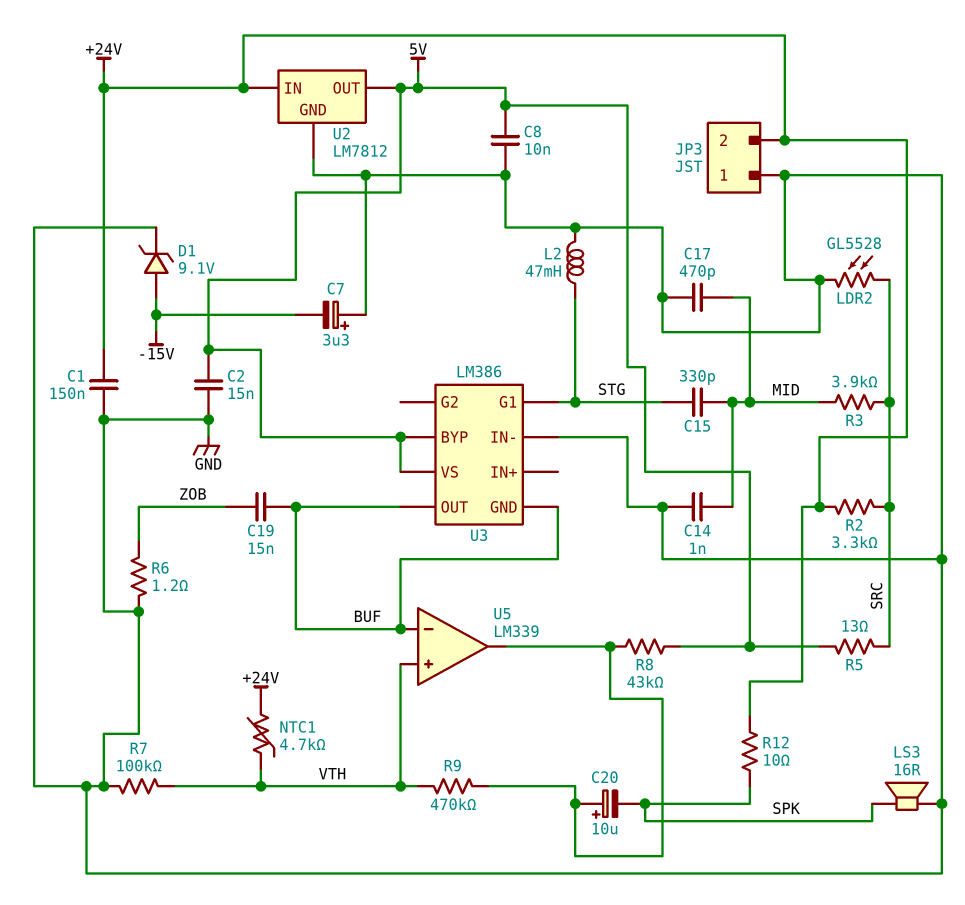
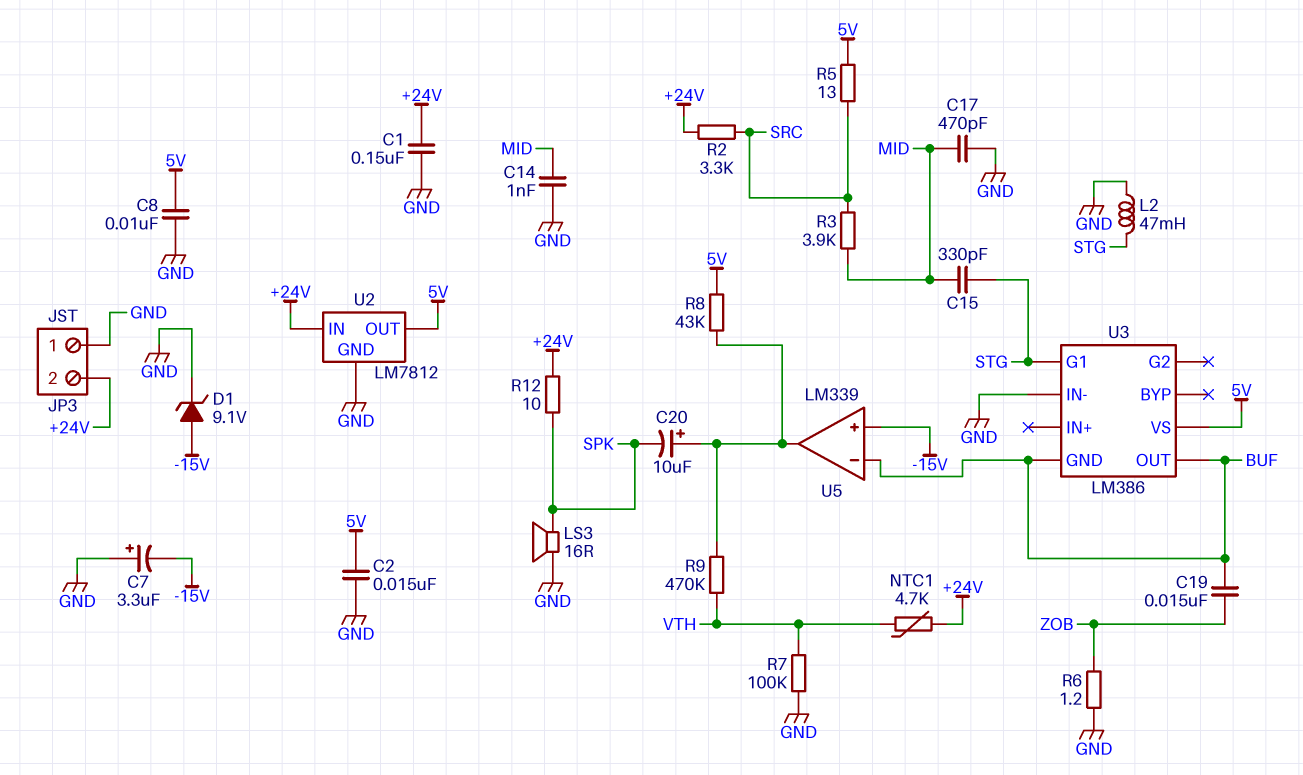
LDR2: GL5528 (GND, SRC) -> none
U3 pin BYP: 5V -> none
U5 pin in+: VTH -> -15V

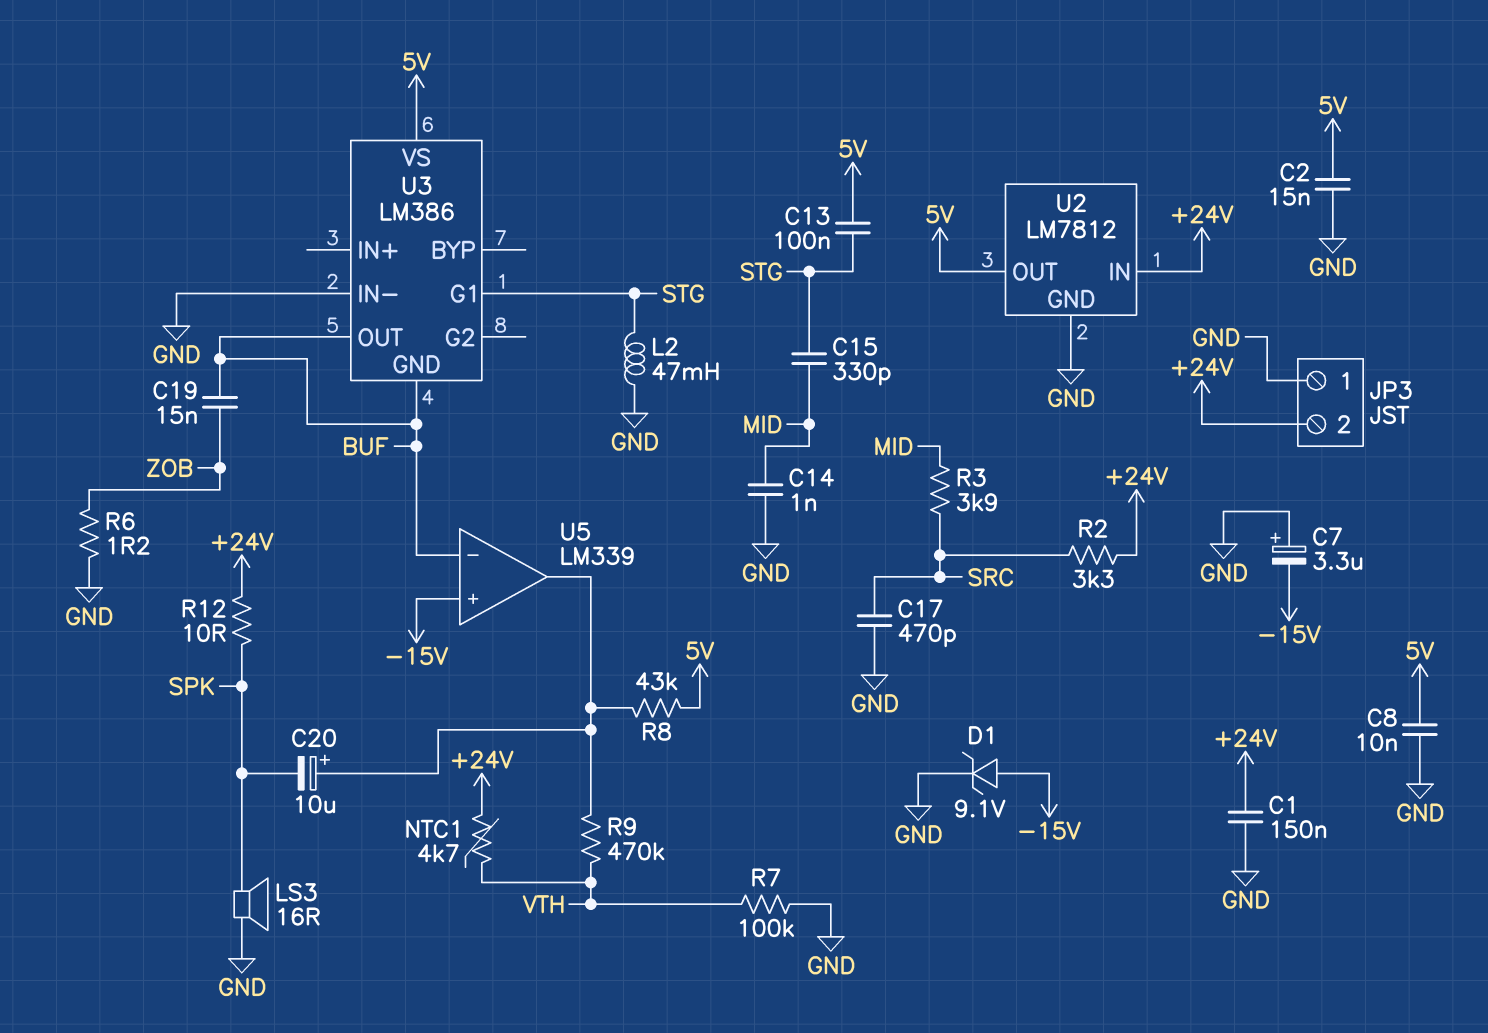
C13: none -> 100nF (5V, STG)
C17: 470pF (GND, MID) -> 470pF (GND, SRC)
R5: 13 (5V, SRC) -> none

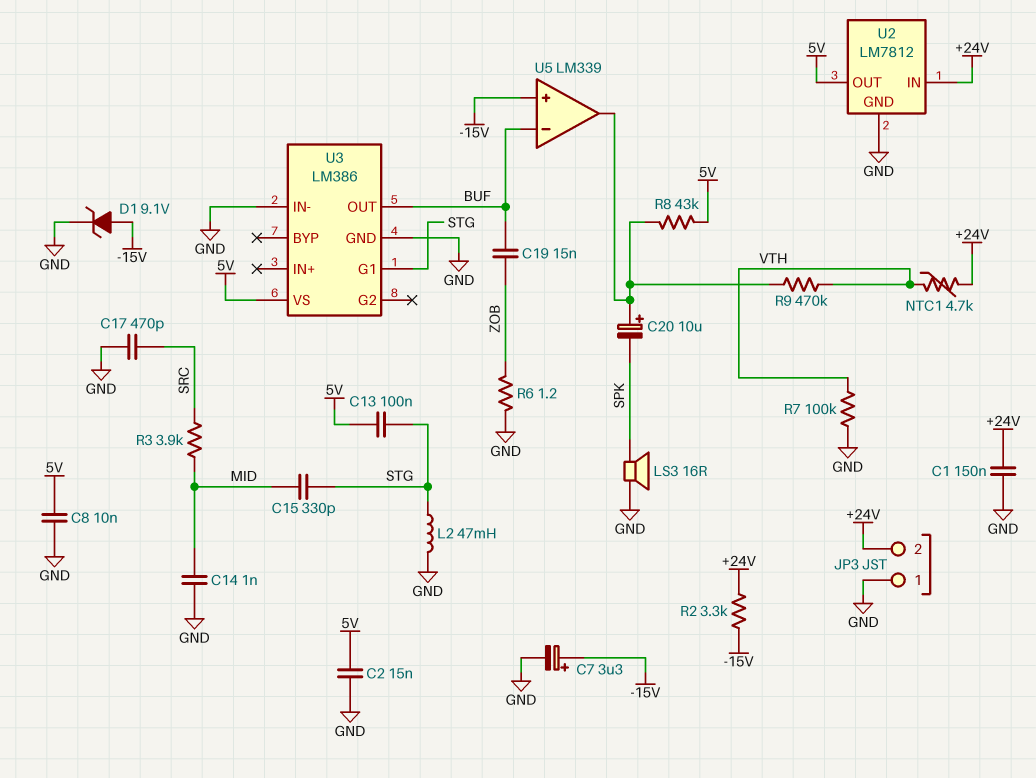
C7: 3.3uF (plus GND, minus -15V) -> 3.3uF (plus -15V, minus GND)
R2: 3.3k (+24V, SRC) -> 3.3k (+24V, -15V)
R12: 10 (+24V, SPK) -> none
U3 pin GND: BUF -> GND

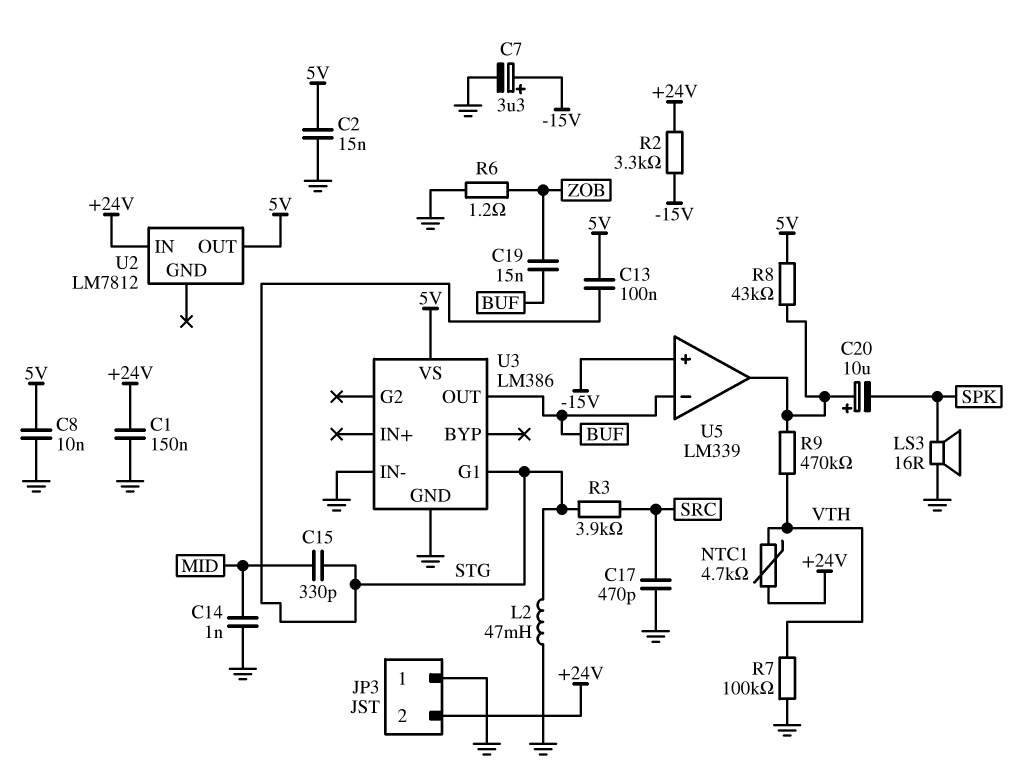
D1: zener 9.1V (A -15V, K GND) -> none
R3: 3.9k (MID, SRC) -> 3.9k (SRC, STG)
U2 pin GND: GND -> none

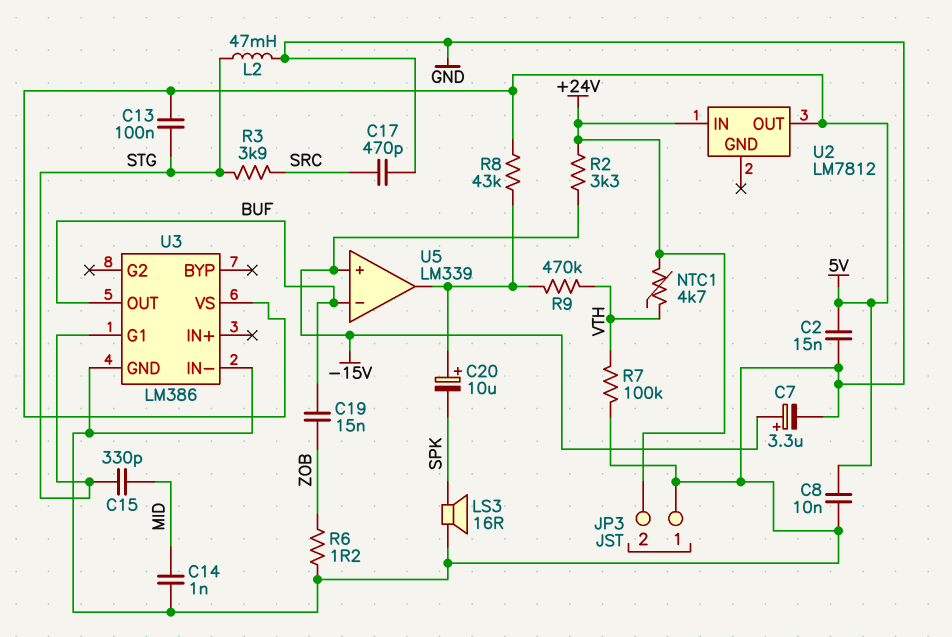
C1: 150nF (+24V, GND) -> none

